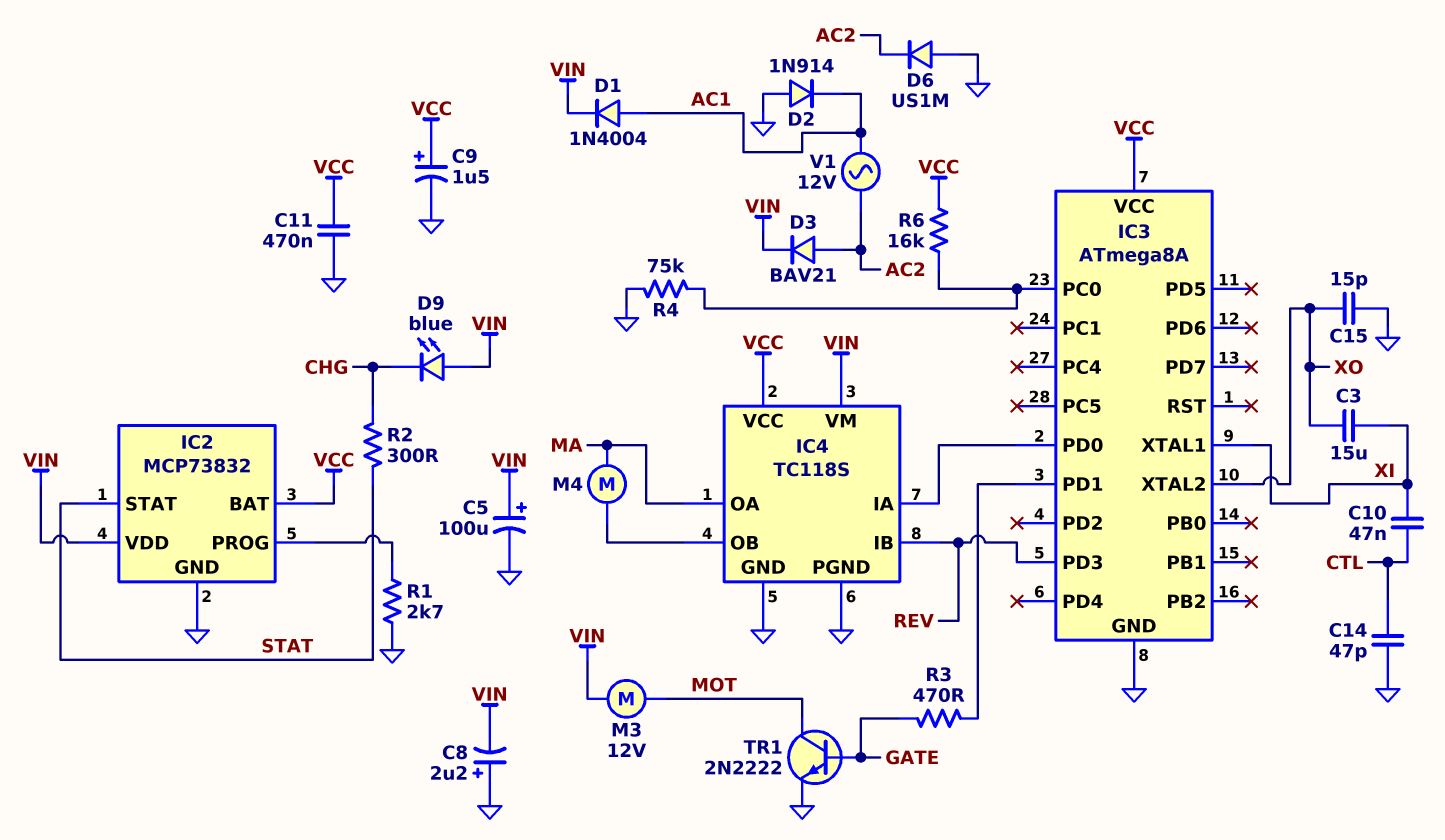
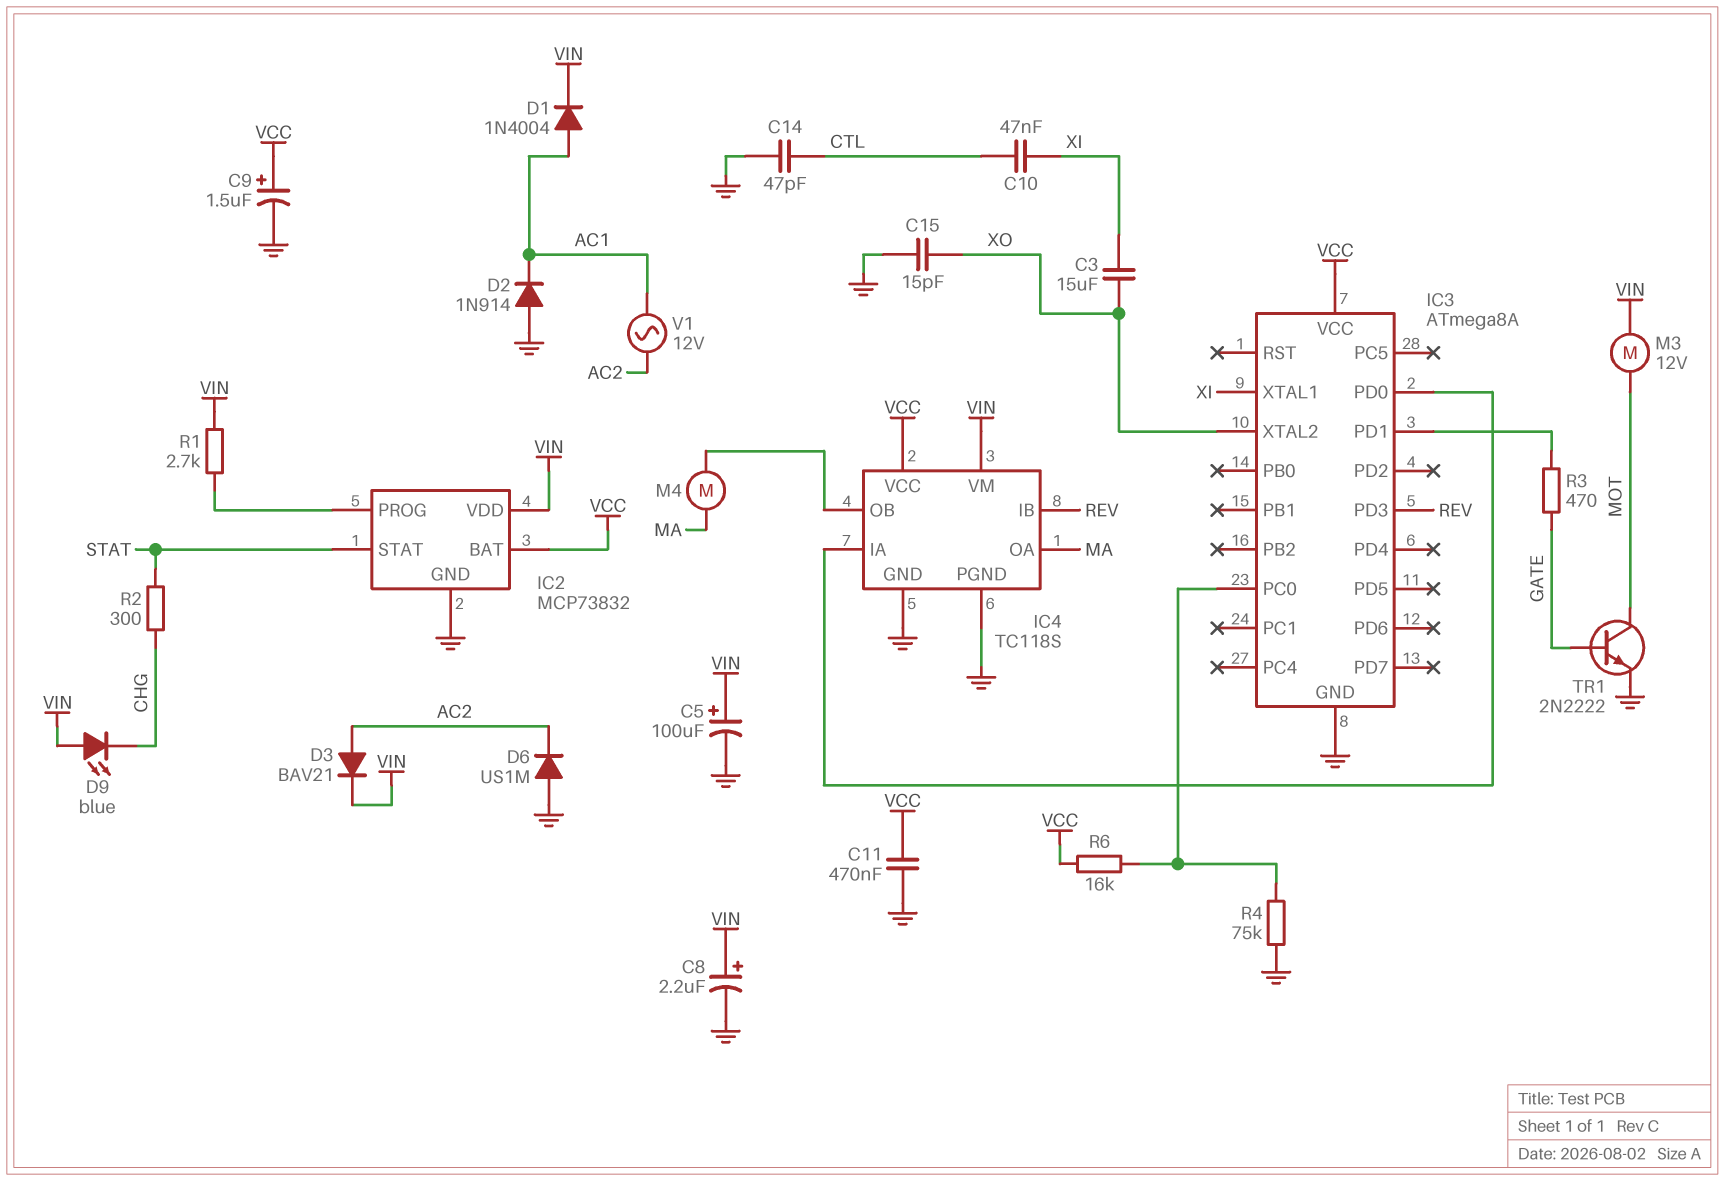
C8: 2.2uF (plus GND, minus VIN) -> 2.2uF (plus VIN, minus GND)
R1: 2.7k (GND, IC2/PROG) -> 2.7k (IC2/PROG, VIN)

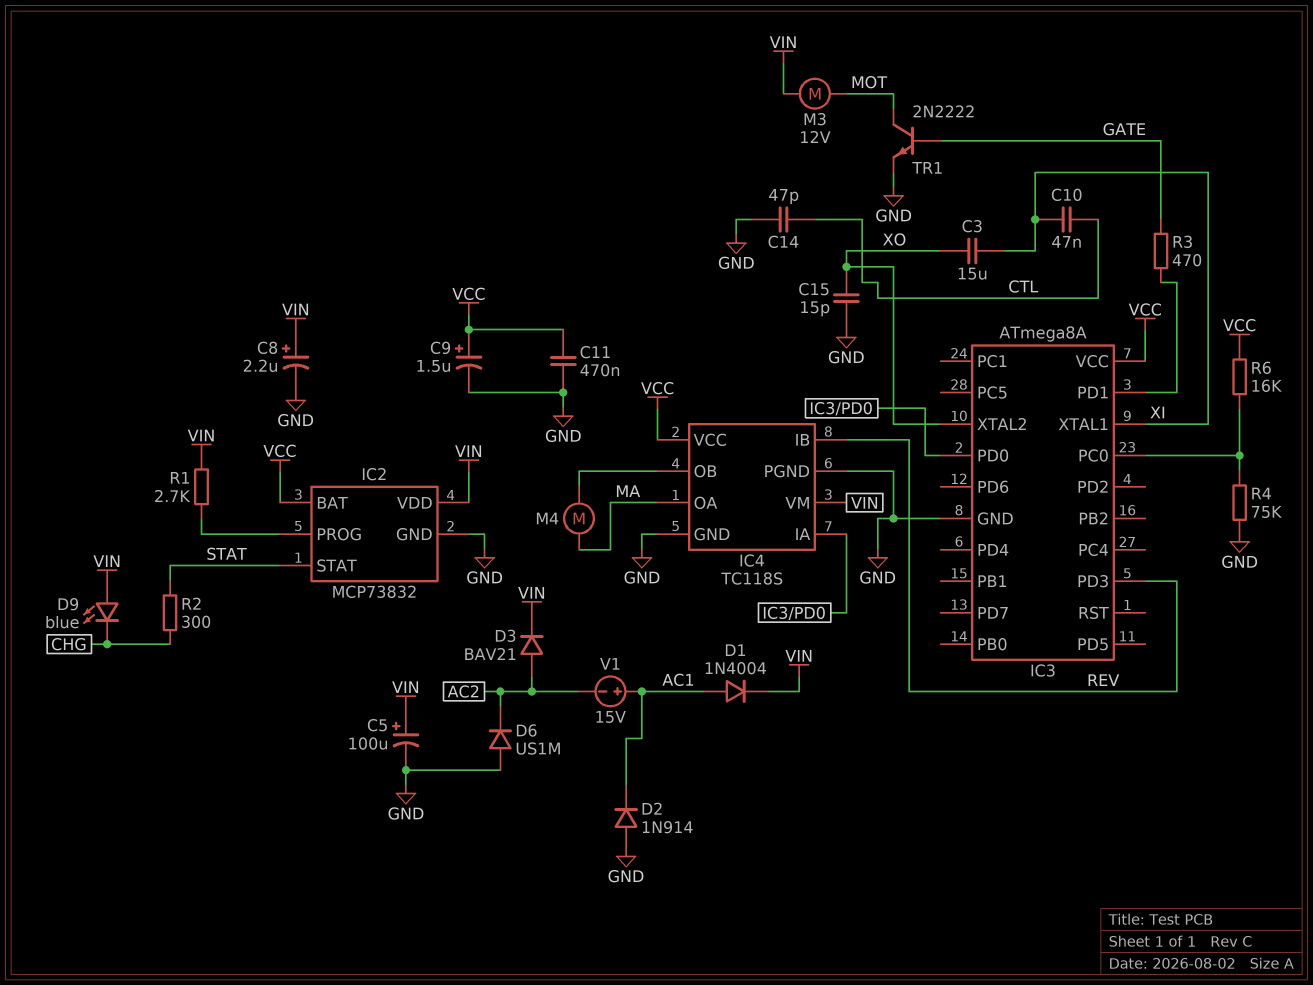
V1: AC 12V (AC1, AC2) -> 15V (plus AC1, minus AC2)

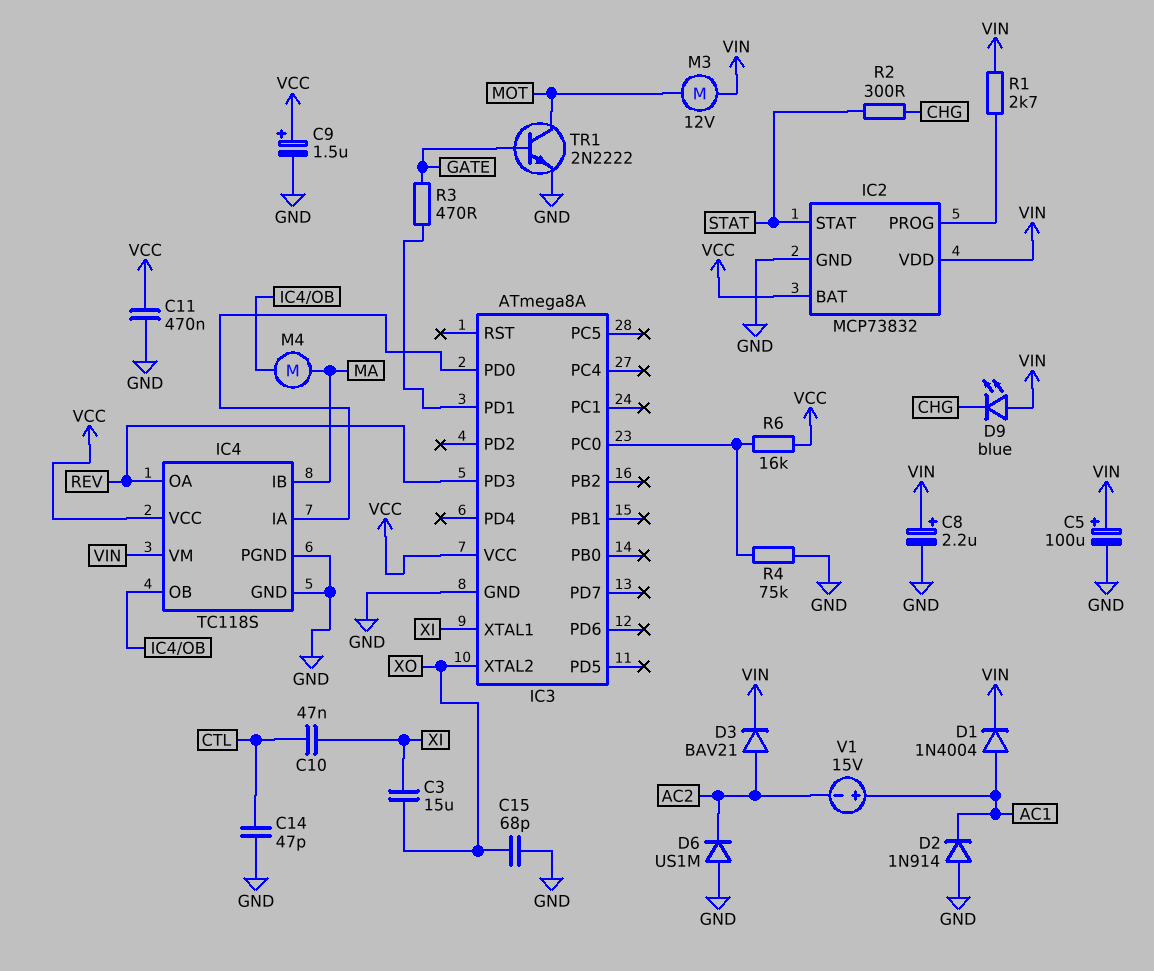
C15: 15pF (GND, XO) -> 68pF (GND, XO)
IC4 pin IB: REV -> MA
IC4 pin OA: MA -> REV

